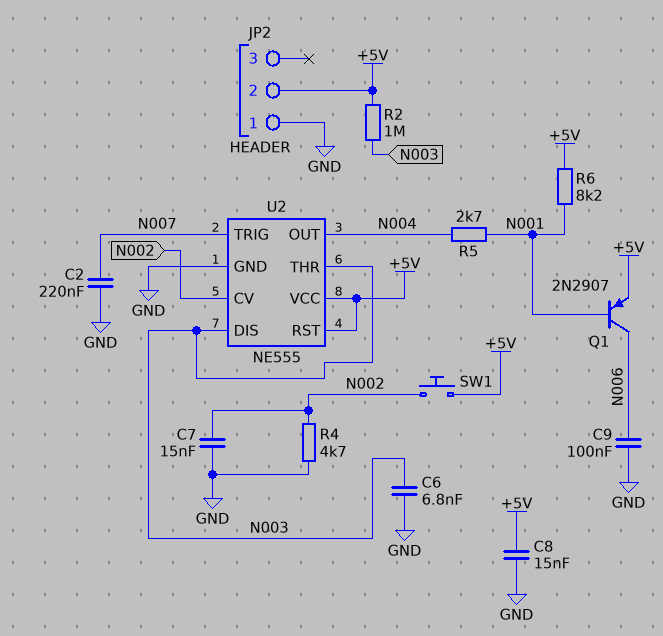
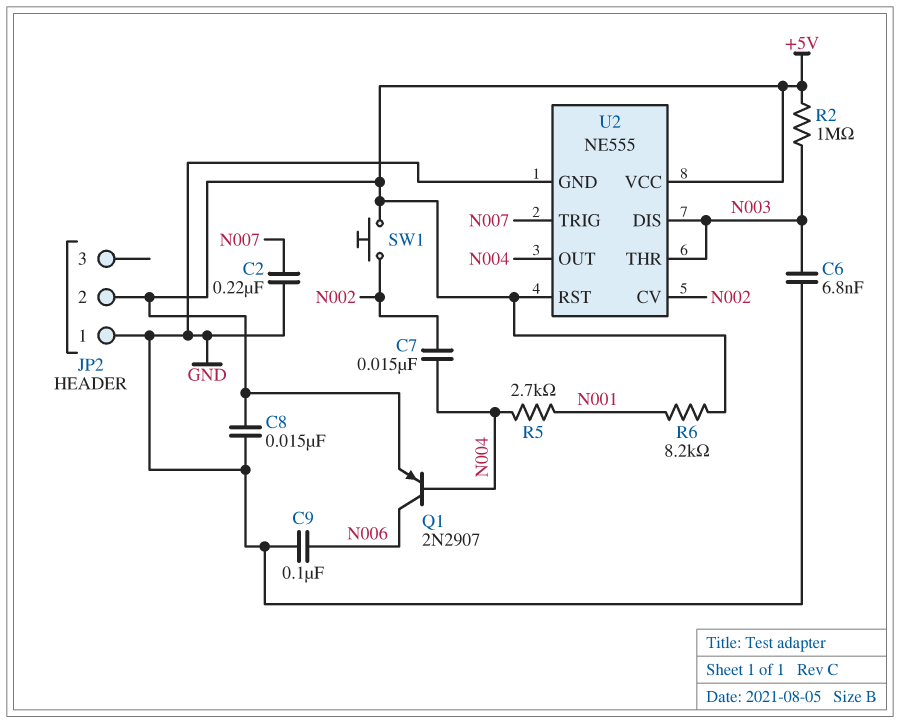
C7: 15nF (GND, N002) -> 15nF (N002, N004)
Q1: PNP 2N2907 (B N001, C N006, E +5V) -> PNP 2N2907 (B N004, C N006, E +5V)
R4: 4.7k (GND, N002) -> none

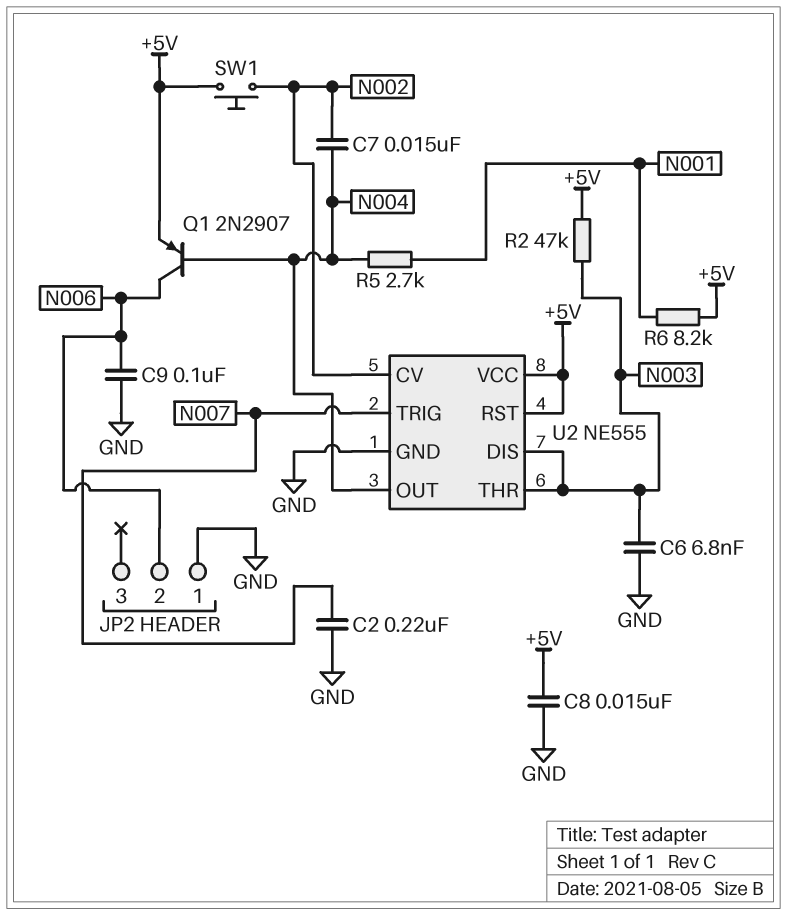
JP2 pin 2: +5V -> N006
R2: 1M (+5V, N003) -> 47k (+5V, N003)

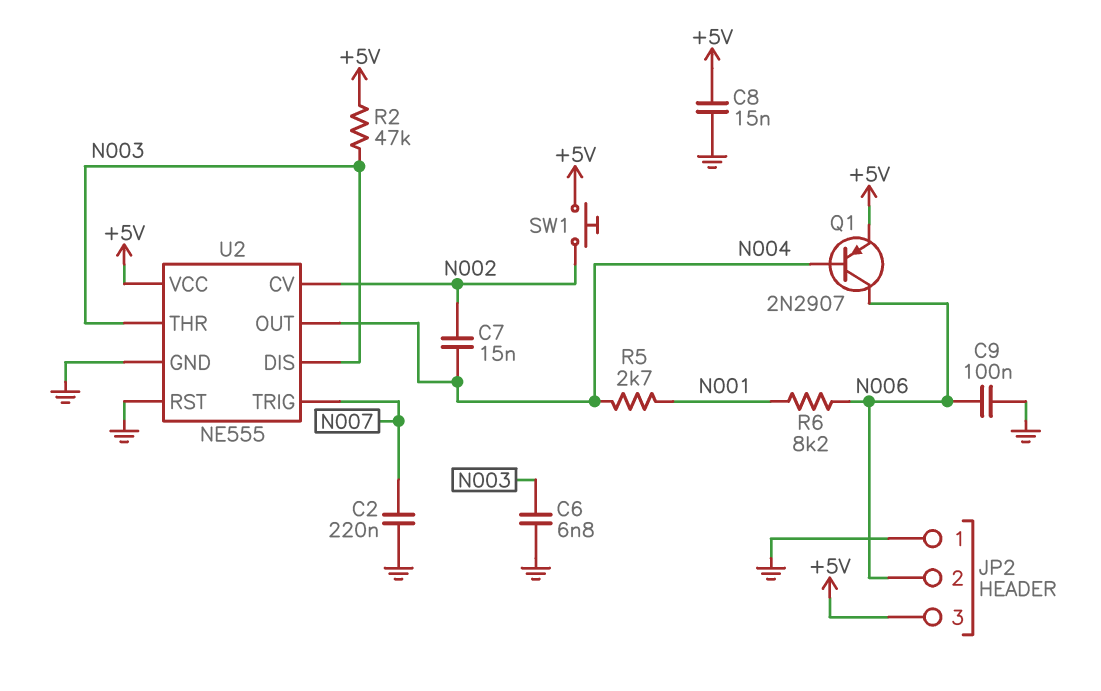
JP2 pin 3: none -> +5V
R6: 8.2k (+5V, N001) -> 8.2k (N001, N006)
U2 pin RST: +5V -> GND

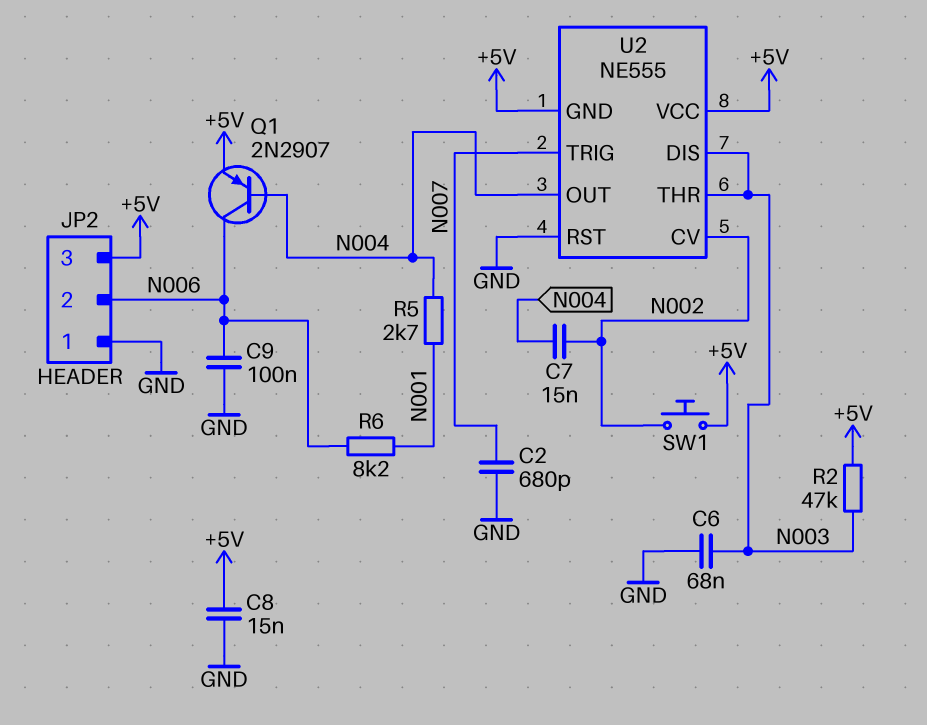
C2: 220nF (GND, N007) -> 680pF (GND, N007)
C6: 6.8nF (GND, N003) -> 68nF (GND, N003)
U2 pin GND: GND -> +5V

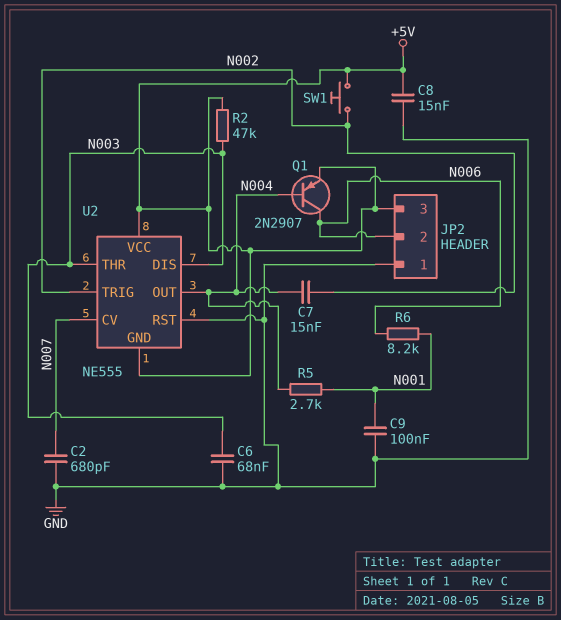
C9: 100nF (GND, N006) -> 100nF (GND, N001)
U2 pin CV: N002 -> N007
U2 pin TRIG: N007 -> N002

